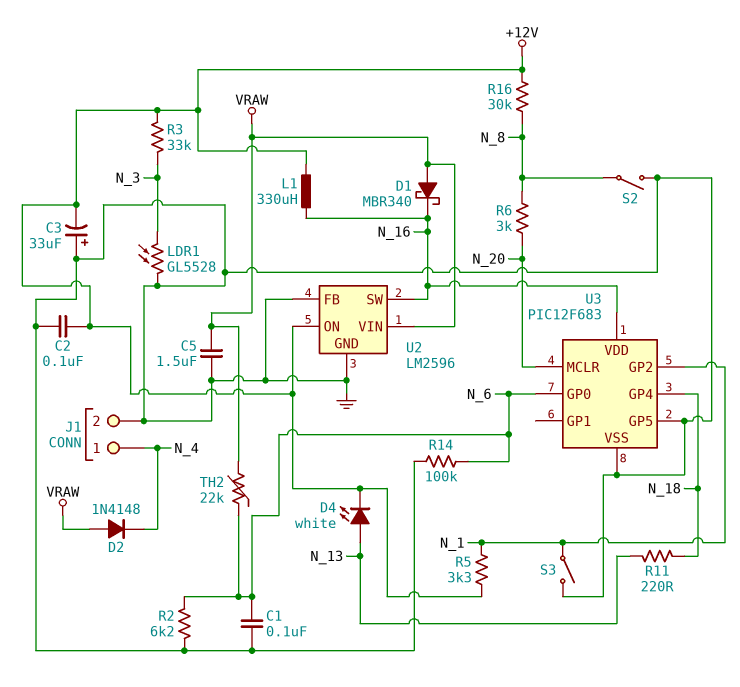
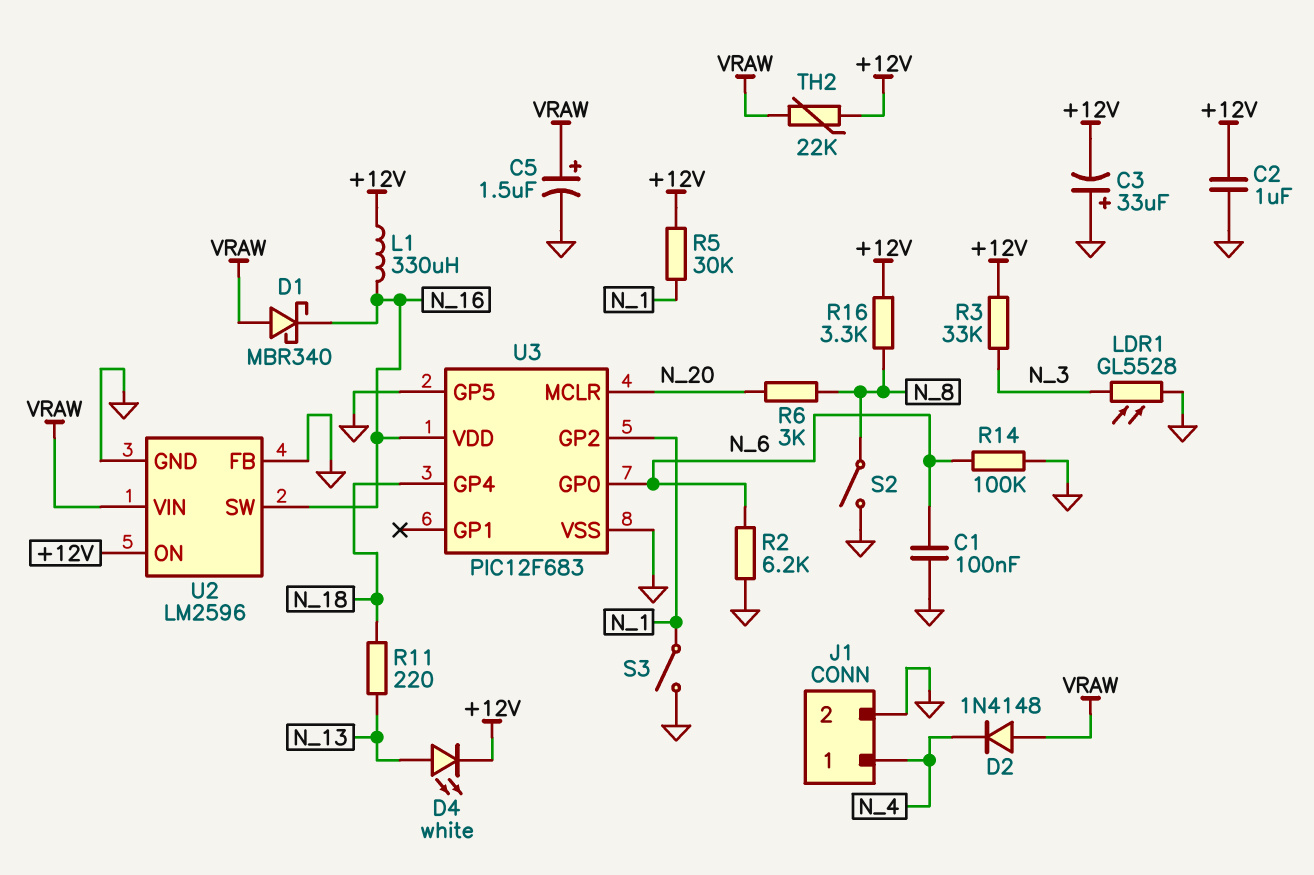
C2: 100nF (+12V, GND) -> 1uF (+12V, GND)
C5: 1.5uF (GND, VRAW) -> 1.5uF (plus VRAW, minus GND)
R5: 3.3k (+12V, N_1) -> 30k (+12V, N_1)
R16: 30k (+12V, N_8) -> 3.3k (+12V, N_8)
TH2: 22k (N_6, VRAW) -> 22k (+12V, VRAW)

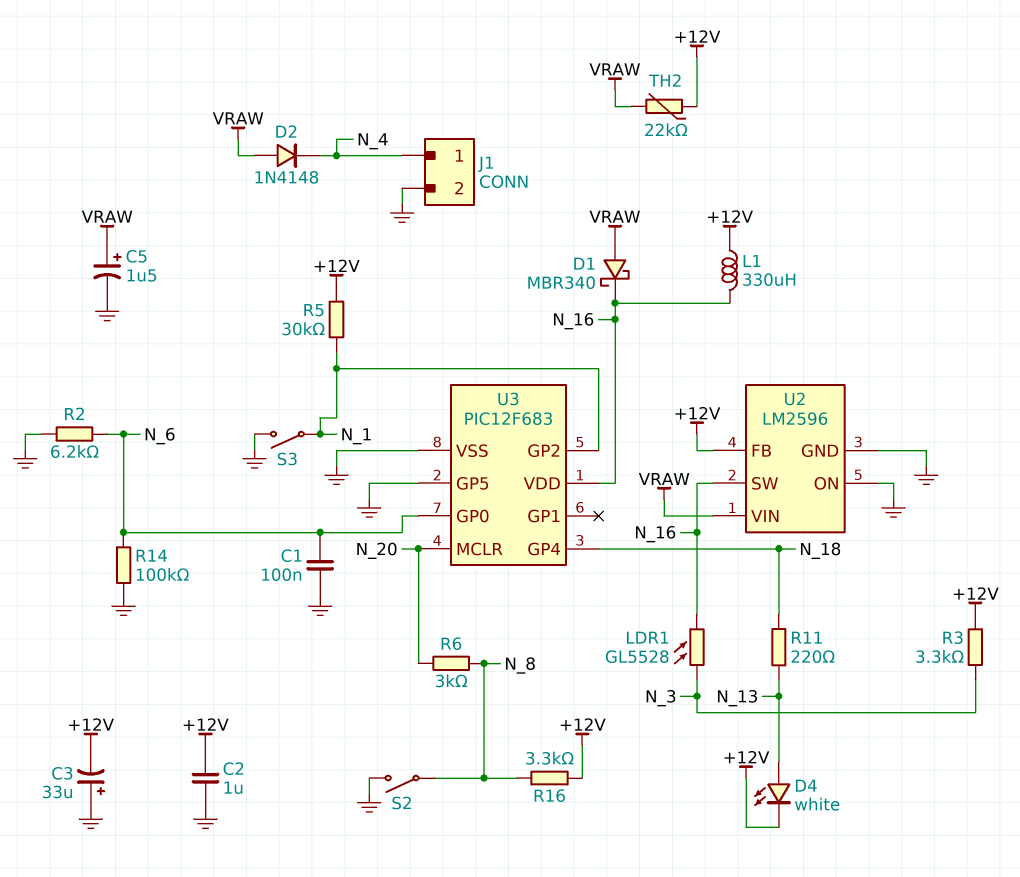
LDR1: GL5528 (GND, N_3) -> GL5528 (N_3, N_16)
R3: 33k (+12V, N_3) -> 3.3k (+12V, N_3)
U2 pin FB: GND -> +12V
U2 pin ON: +12V -> GND

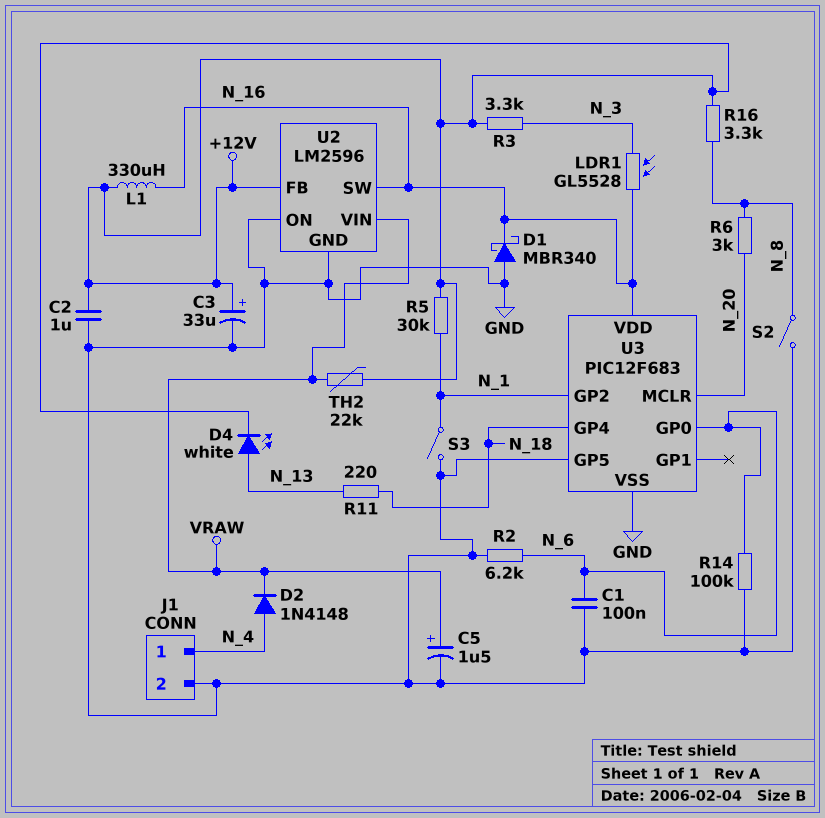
C3: 33uF (plus GND, minus +12V) -> 33uF (plus +12V, minus GND)
D1: schottky MBR340 (A VRAW, K N_16) -> schottky MBR340 (A GND, K N_16)
D2: diode 1N4148 (A VRAW, K N_4) -> diode 1N4148 (A N_4, K VRAW)

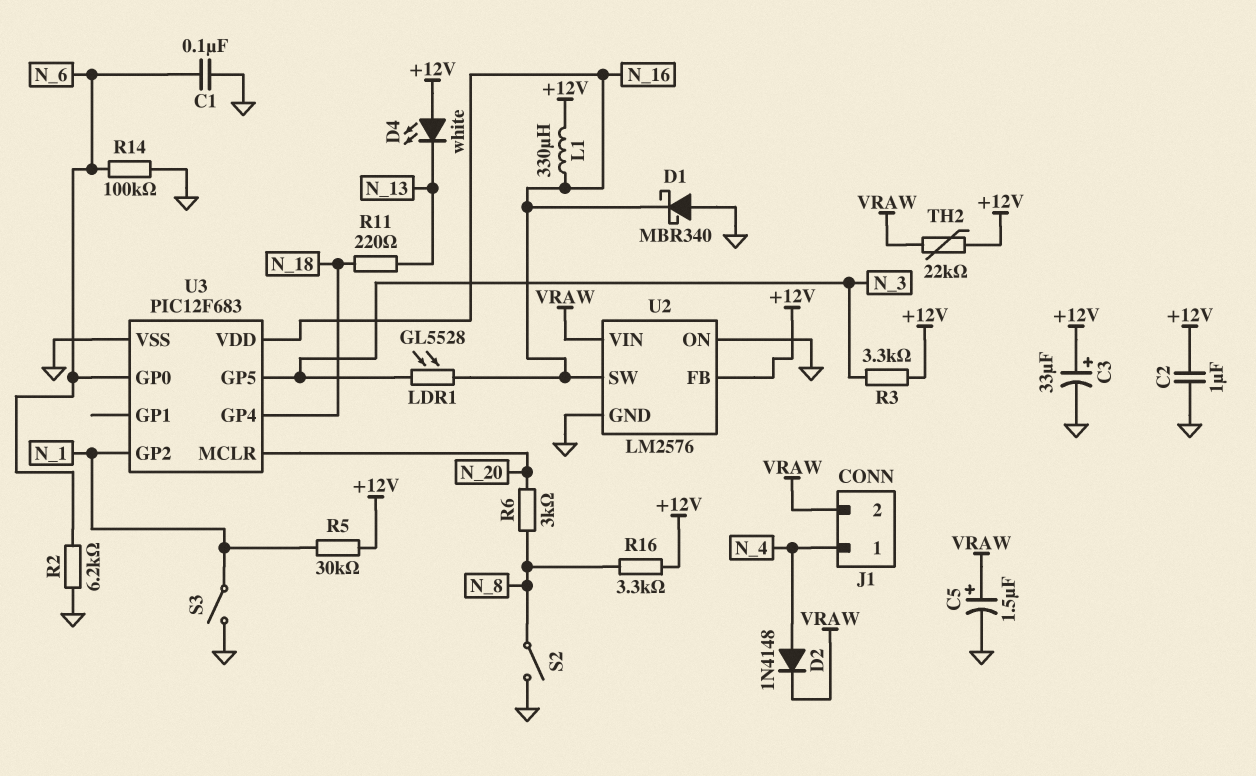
D4: LED white (A N_13, K +12V) -> LED white (A +12V, K N_13)
J1 pin 2: GND -> VRAW
U2: LM2596 -> LM2576
U3 pin GP5: GND -> N_3

